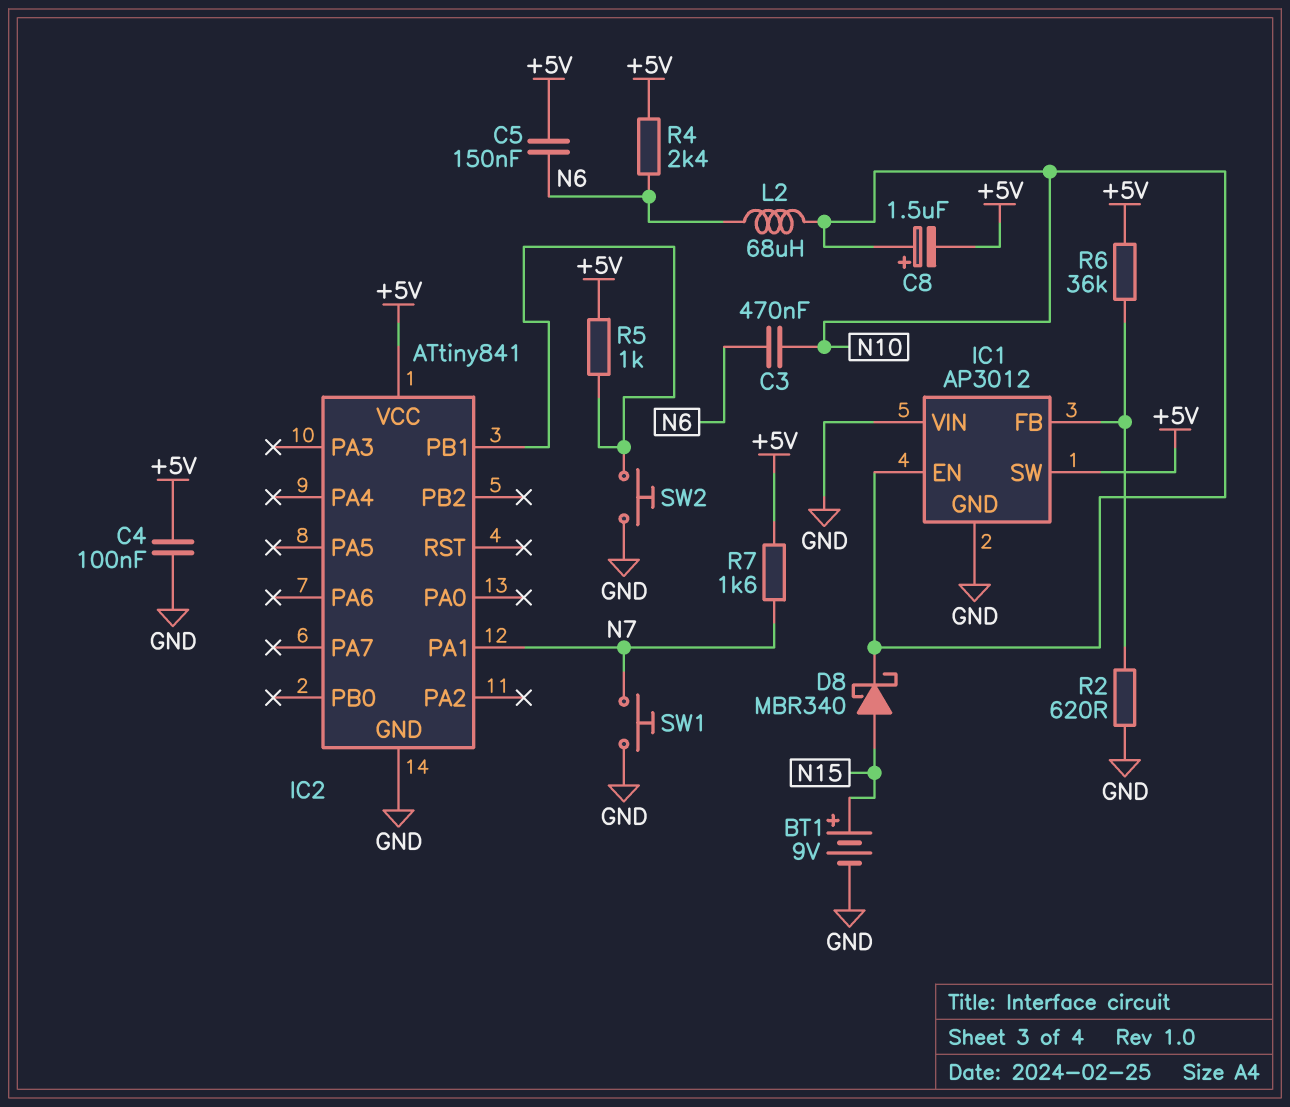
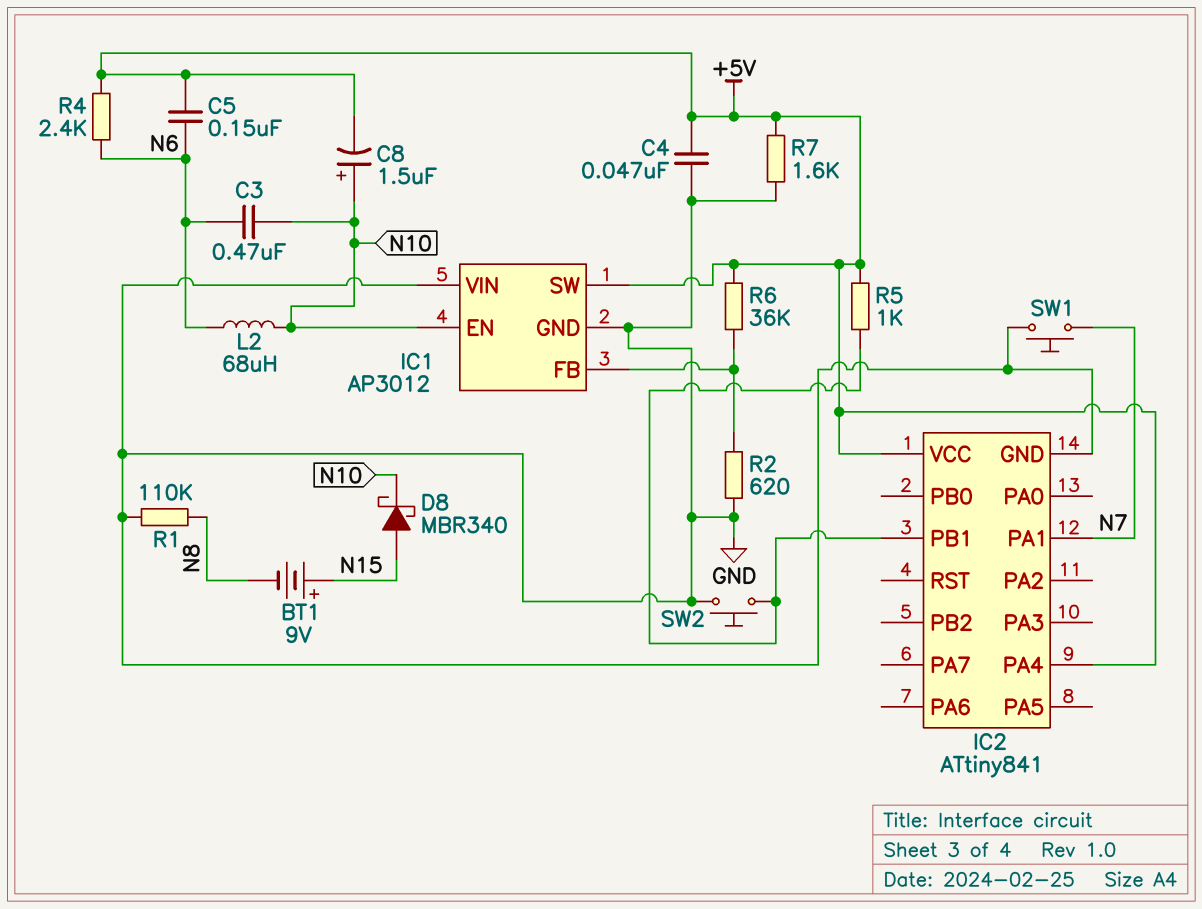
BT1: 9V (plus N15, minus GND) -> 9V (plus N15, minus N8)
C4: 100nF (+5V, GND) -> 47nF (+5V, GND)
IC2 pin PA4: none -> +5V
R1: none -> 110k (GND, N8)
R7: 1.6k (+5V, N7) -> 1.6k (+5V, GND)

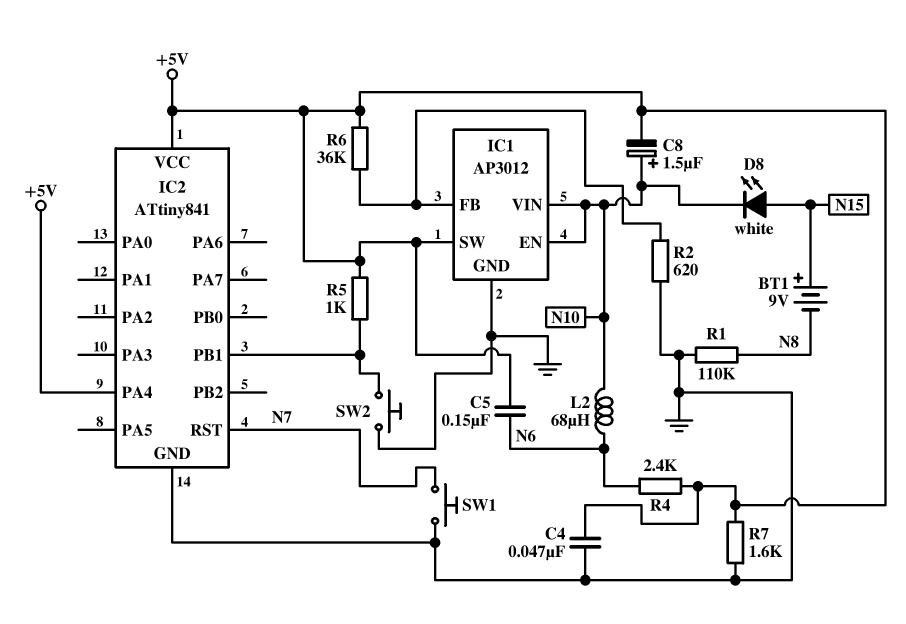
C3: 470nF (N6, N10) -> none
D8: schottky MBR340 (A N15, K N10) -> LED white (A N15, K N10)
IC1 pin VIN: GND -> N10
IC2 pin PA1: N7 -> none
IC2 pin RST: none -> N7

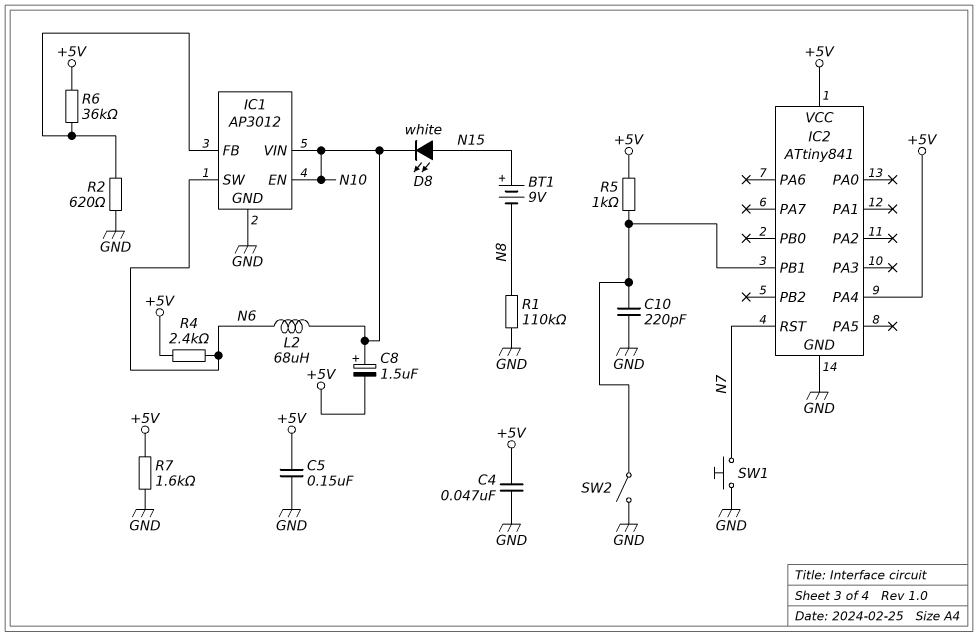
C5: 150nF (+5V, N6) -> 150nF (+5V, GND)
C10: none -> 220pF (GND, IC2/PB1)
IC1 pin SW: +5V -> N6
SW2: button (GND, IC2/PB1) -> switch (GND, IC2/PB1)

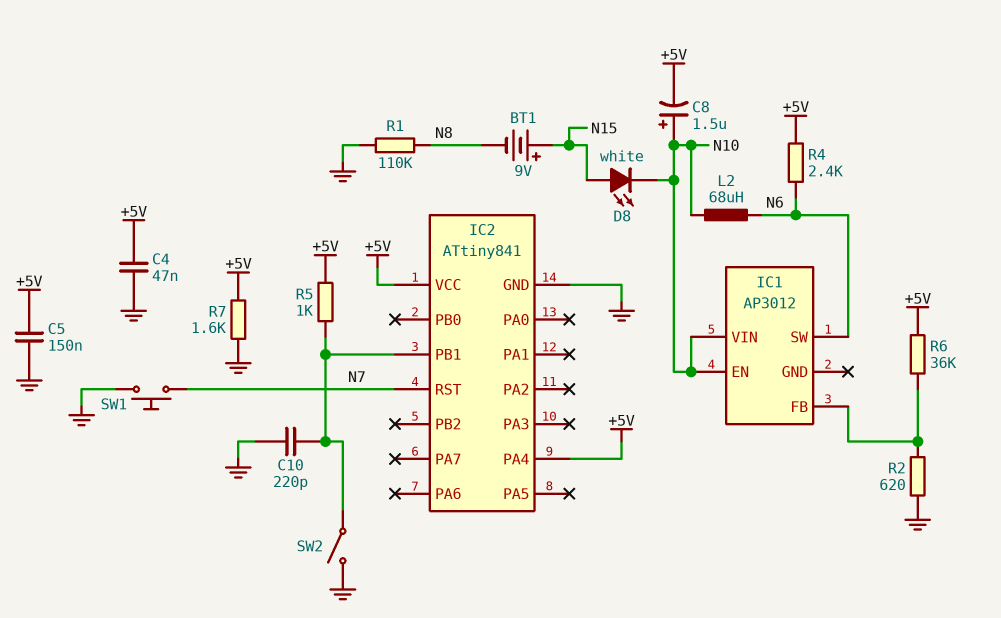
IC1 pin GND: GND -> none

